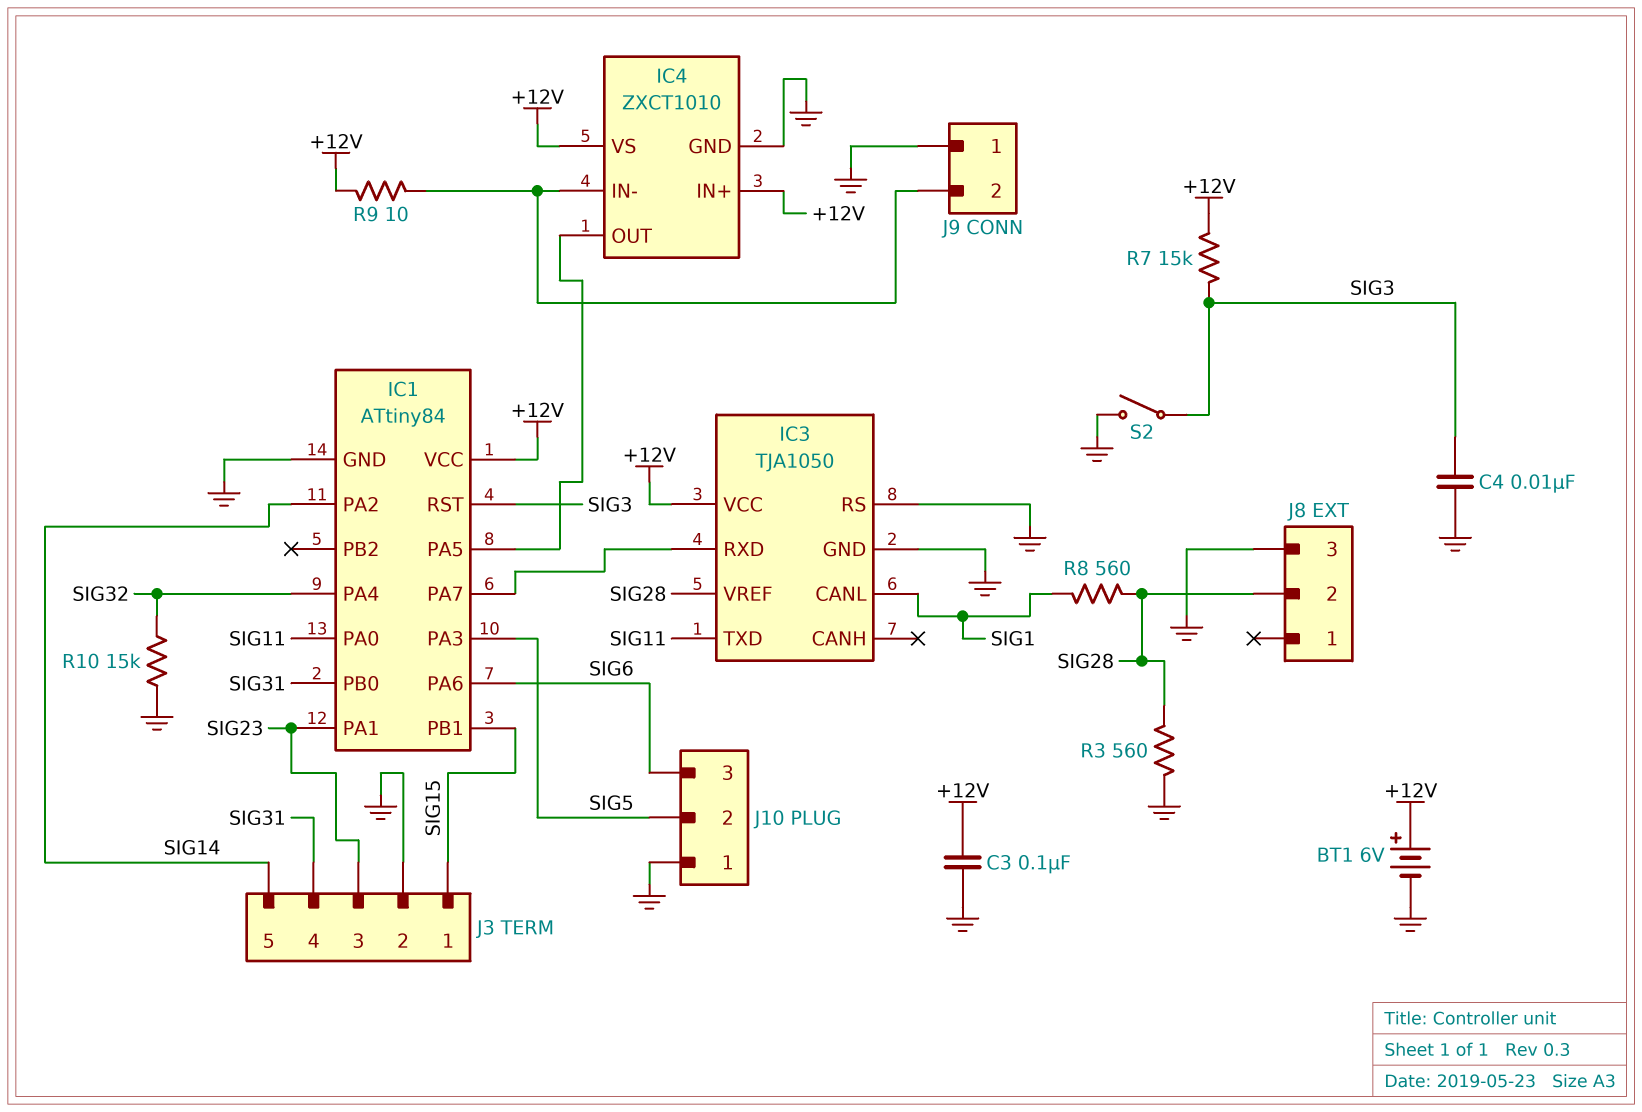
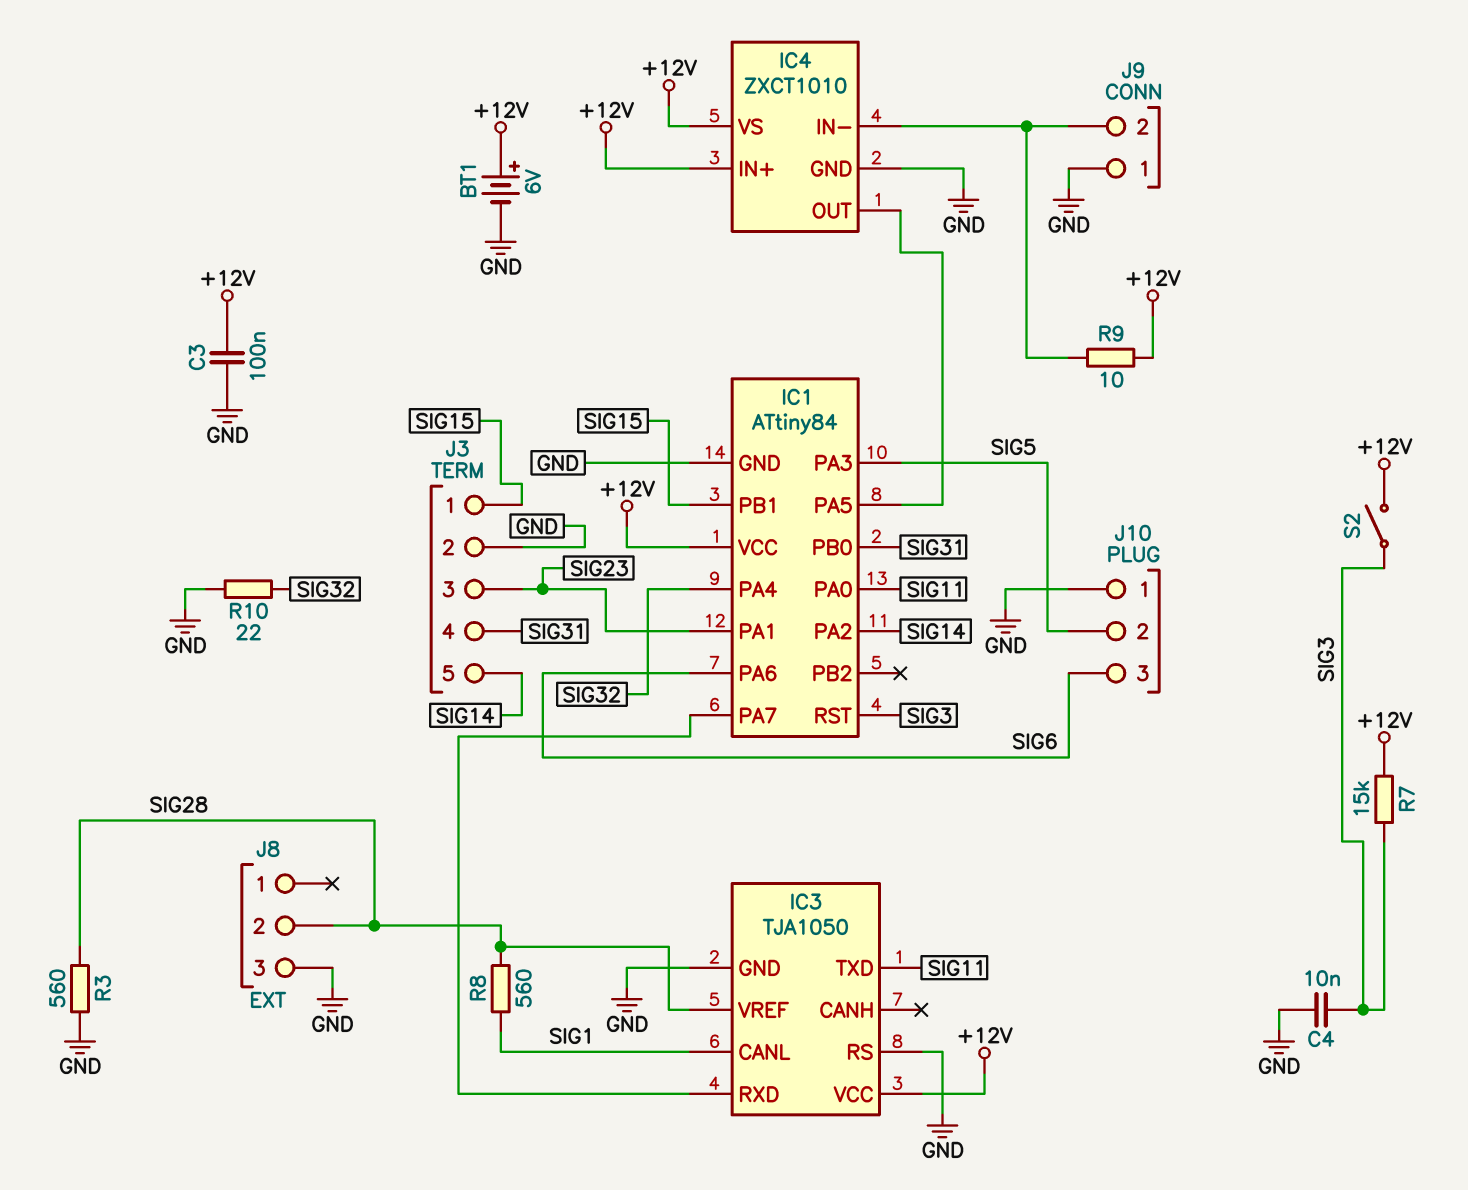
R10: 15k (GND, SIG32) -> 22 (GND, SIG32)
S2: switch (GND, SIG3) -> switch (+12V, SIG3)

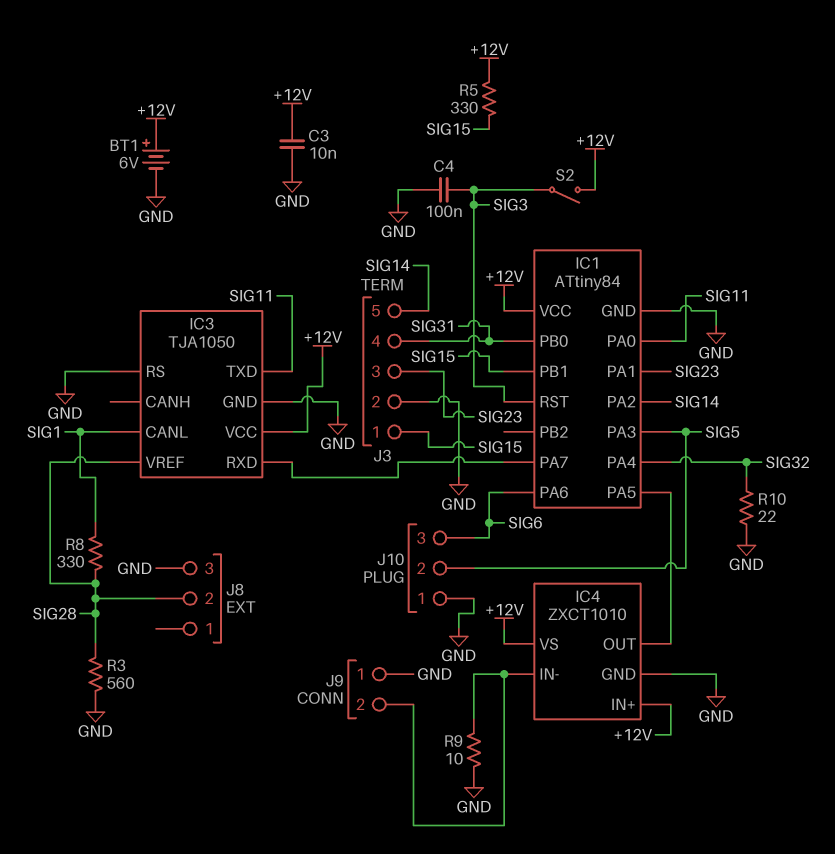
C3: 100nF (+12V, GND) -> 10nF (+12V, GND)
C4: 10nF (GND, SIG3) -> 100nF (GND, SIG3)
R5: none -> 330 (+12V, SIG15)
R7: 15k (+12V, SIG3) -> none
R8: 560 (SIG1, SIG28) -> 330 (SIG1, SIG28)
R9: 10 (+12V, IC4/IN-) -> 10 (GND, IC4/IN-)

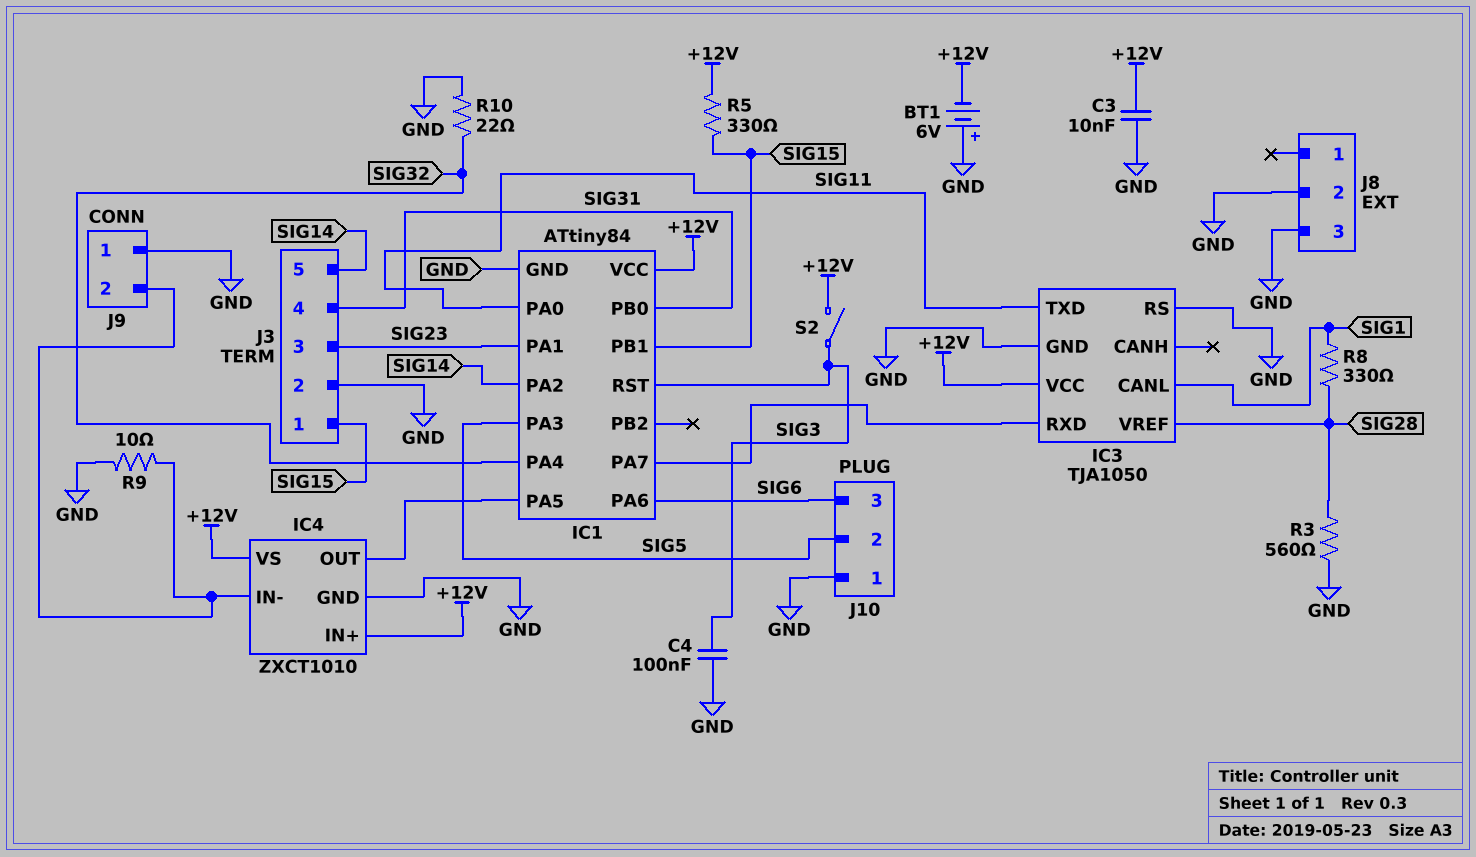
BT1: 6V (plus +12V, minus GND) -> 6V (plus GND, minus +12V)
J8 pin 2: SIG28 -> GND

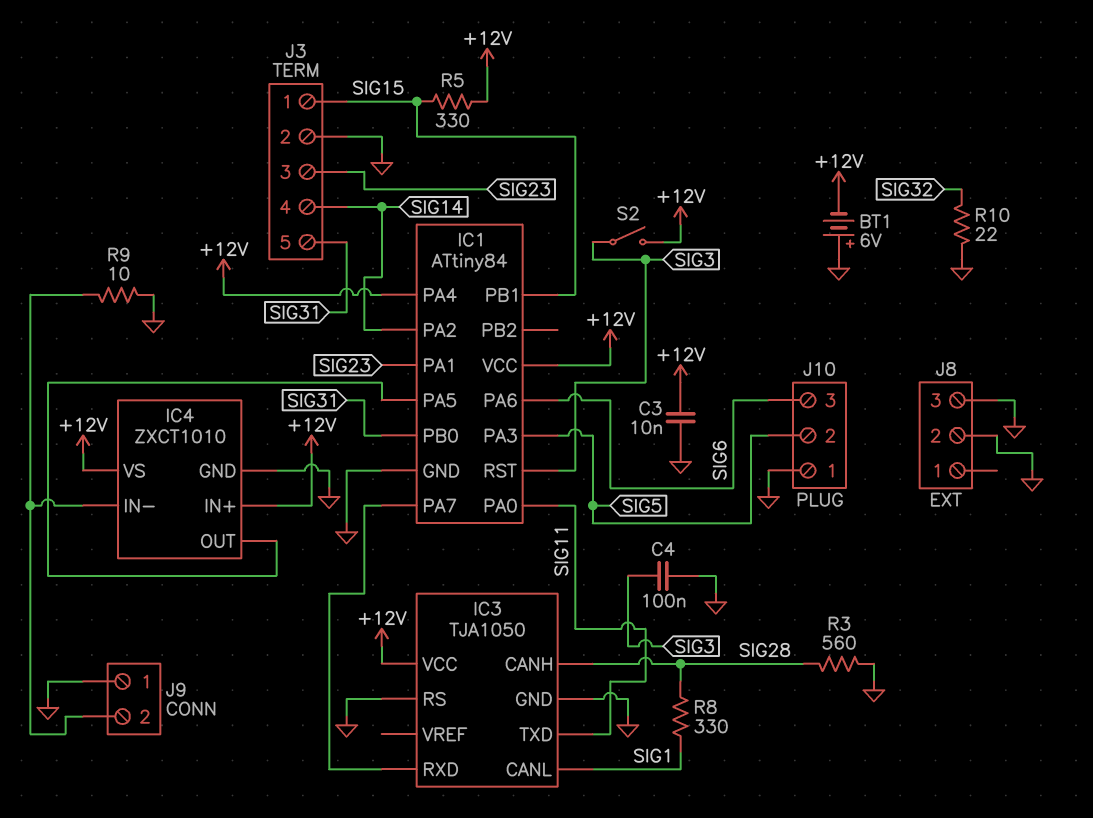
IC1 pin PA4: SIG32 -> +12V
IC3 pin CANH: none -> SIG28
IC3 pin VREF: SIG28 -> none
J3 pin 4: SIG31 -> SIG14
J3 pin 5: SIG14 -> SIG31

